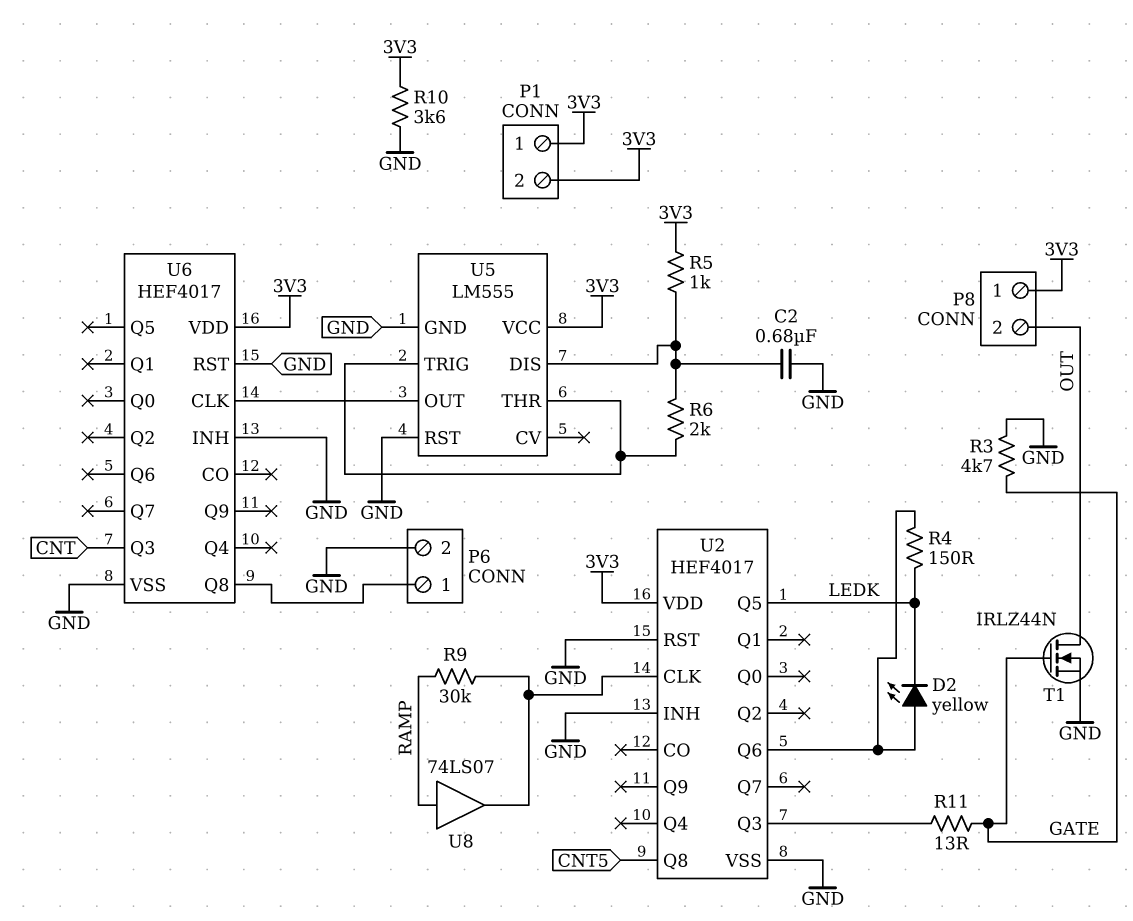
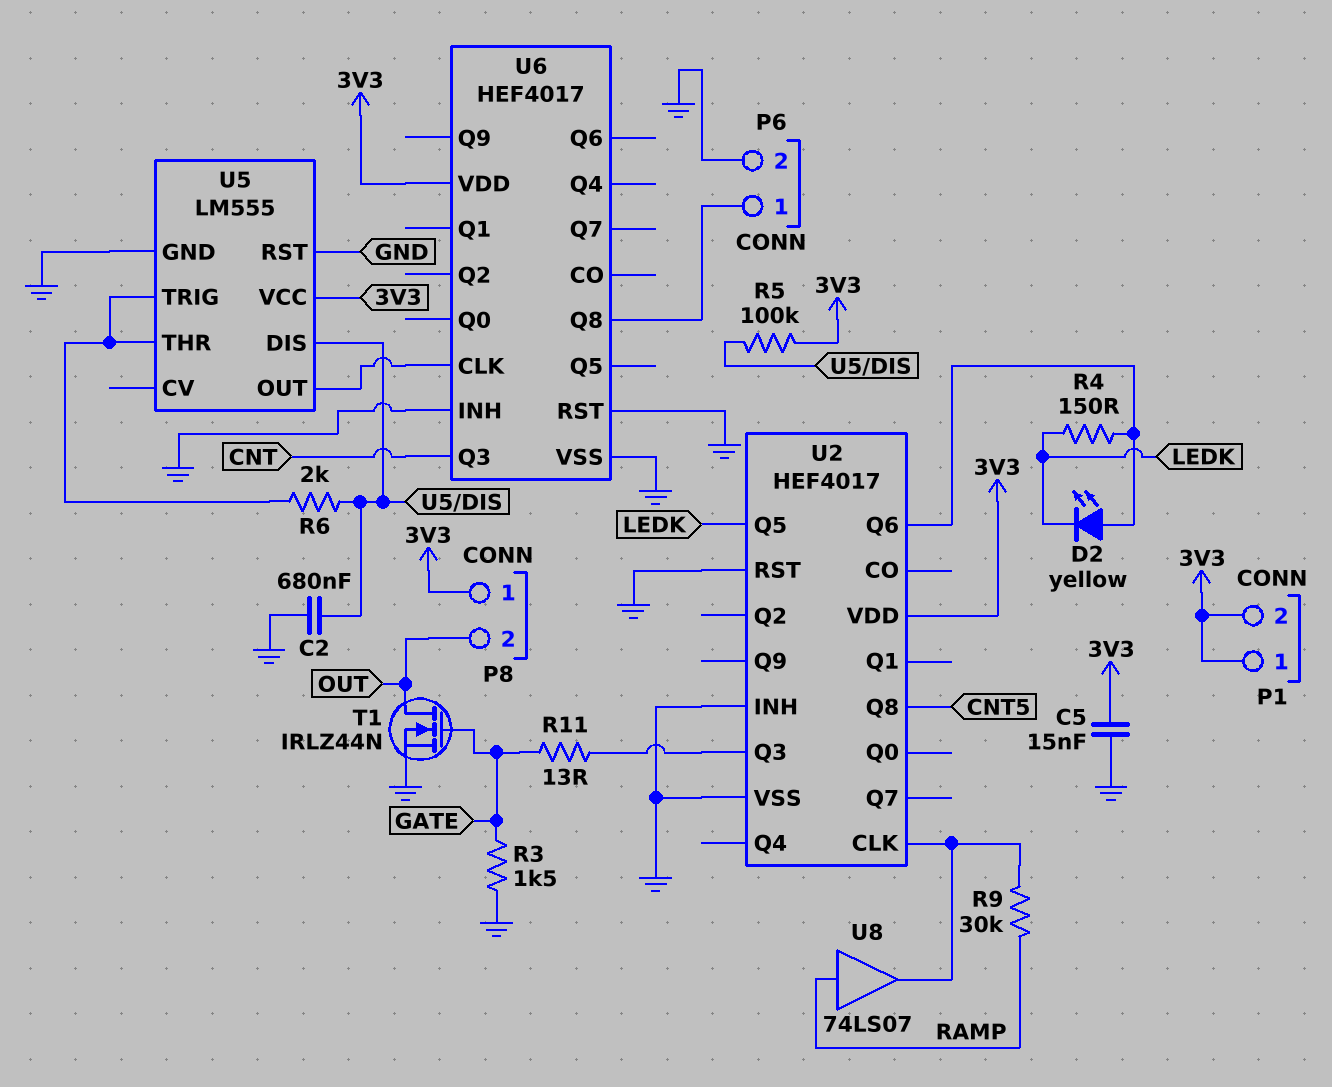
C5: none -> 15nF (3V3, GND)
R3: 4.7k (GATE, GND) -> 1.5k (GATE, GND)
R5: 1k (3V3, U5/DIS) -> 100k (3V3, U5/DIS)
R10: 3.6k (3V3, GND) -> none

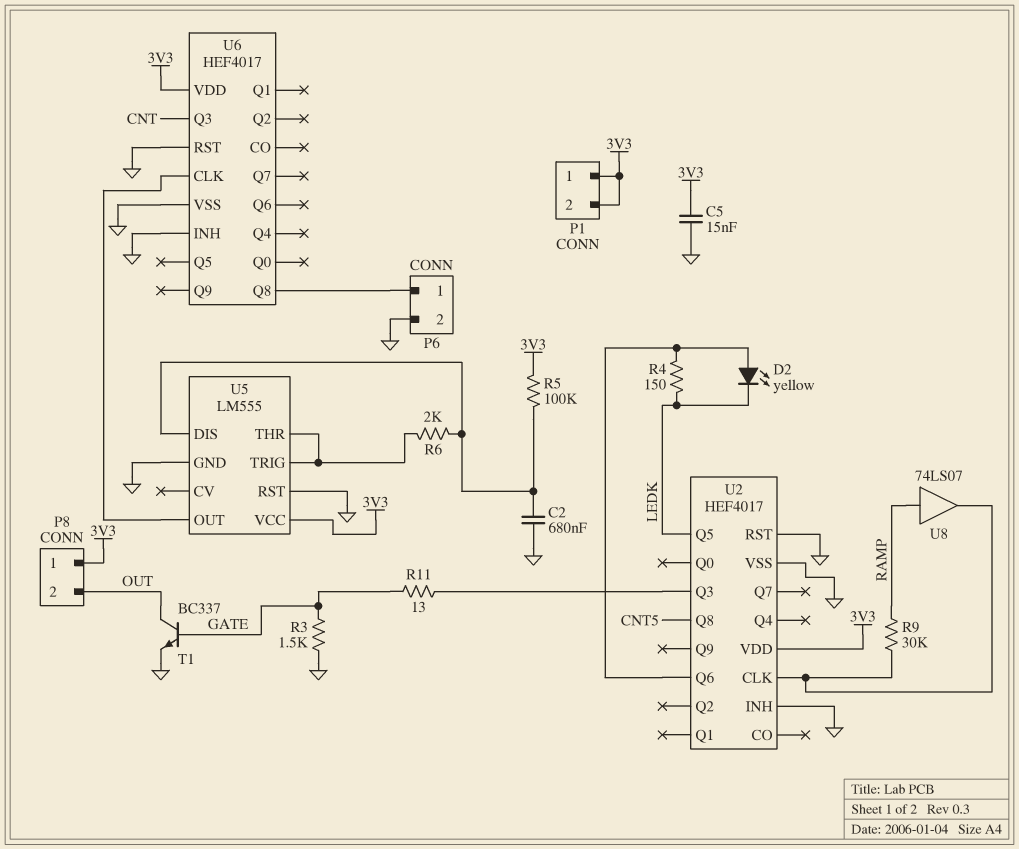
T1: NMOS IRLZ44N (G GATE, D OUT, S GND) -> NPN BC337 (B GATE, C OUT, E GND)

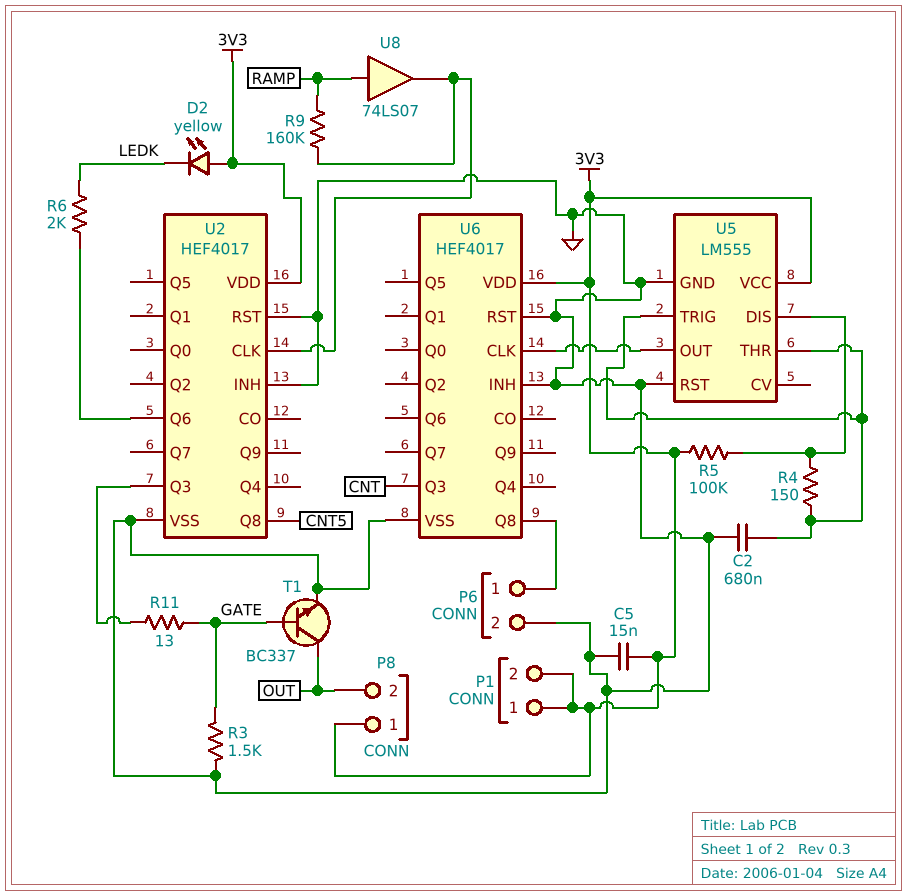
C2: 680nF (GND, U5/DIS) -> 680nF (GND, U5/THR)
D2: LED yellow (A U2/Q6, K LEDK) -> LED yellow (A 3V3, K LEDK)
R4: 150 (LEDK, U2/Q6) -> 150 (U5/DIS, U5/THR)
R6: 2k (U5/DIS, U5/THR) -> 2k (LEDK, U2/Q6)
R9: 30k (RAMP, U2/CLK) -> 160k (RAMP, U2/CLK)
U2 pin Q5: LEDK -> none

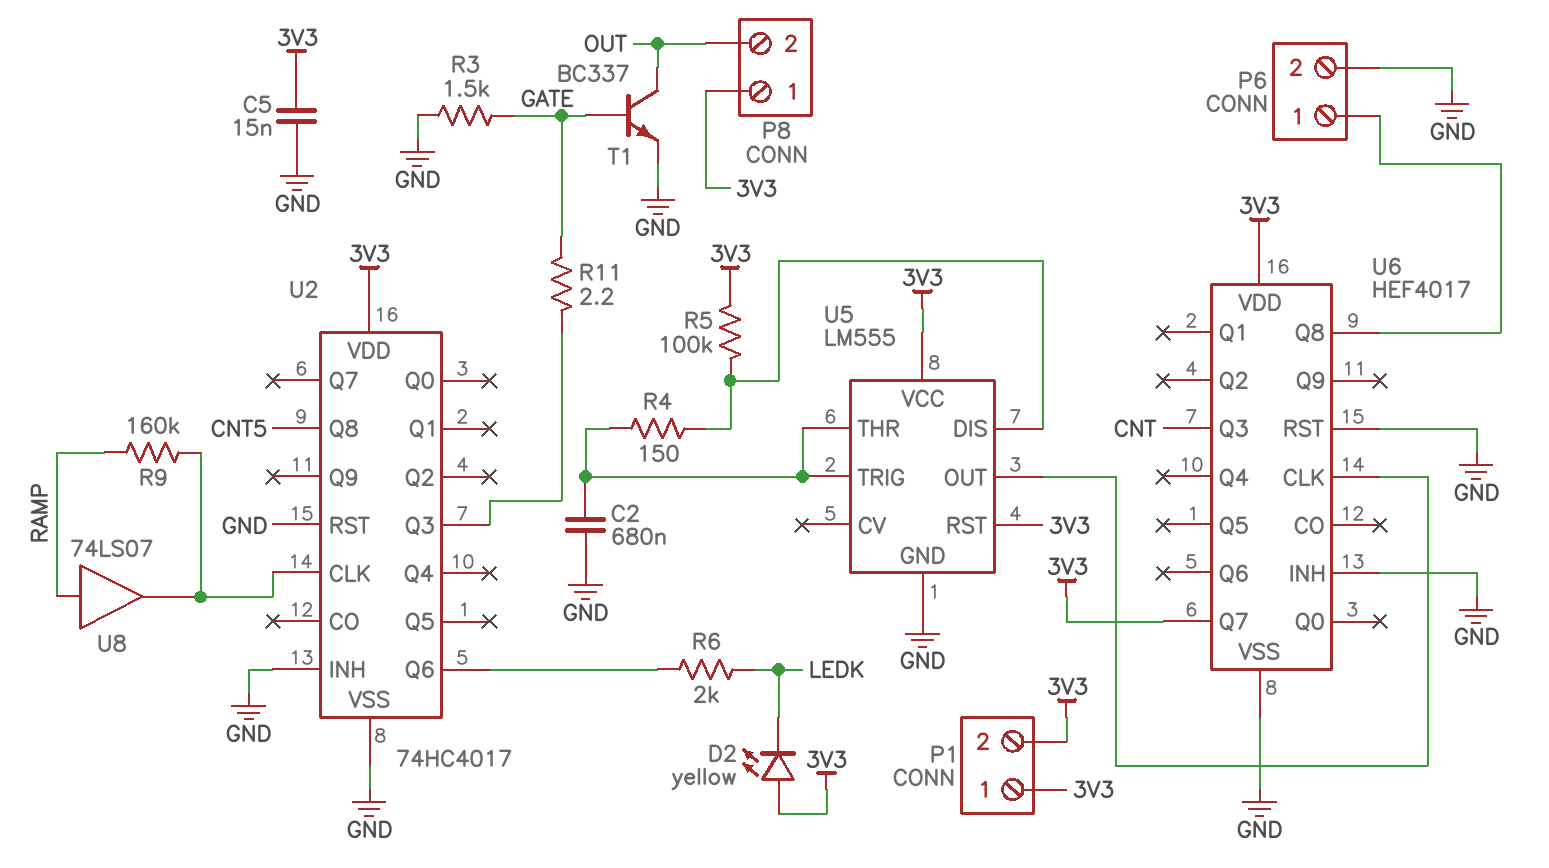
R11: 13 (GATE, U2/Q3) -> 2.2 (GATE, U2/Q3)
U2: HEF4017 -> 74HC4017
U5 pin RST: GND -> 3V3
U6 pin Q7: none -> 3V3

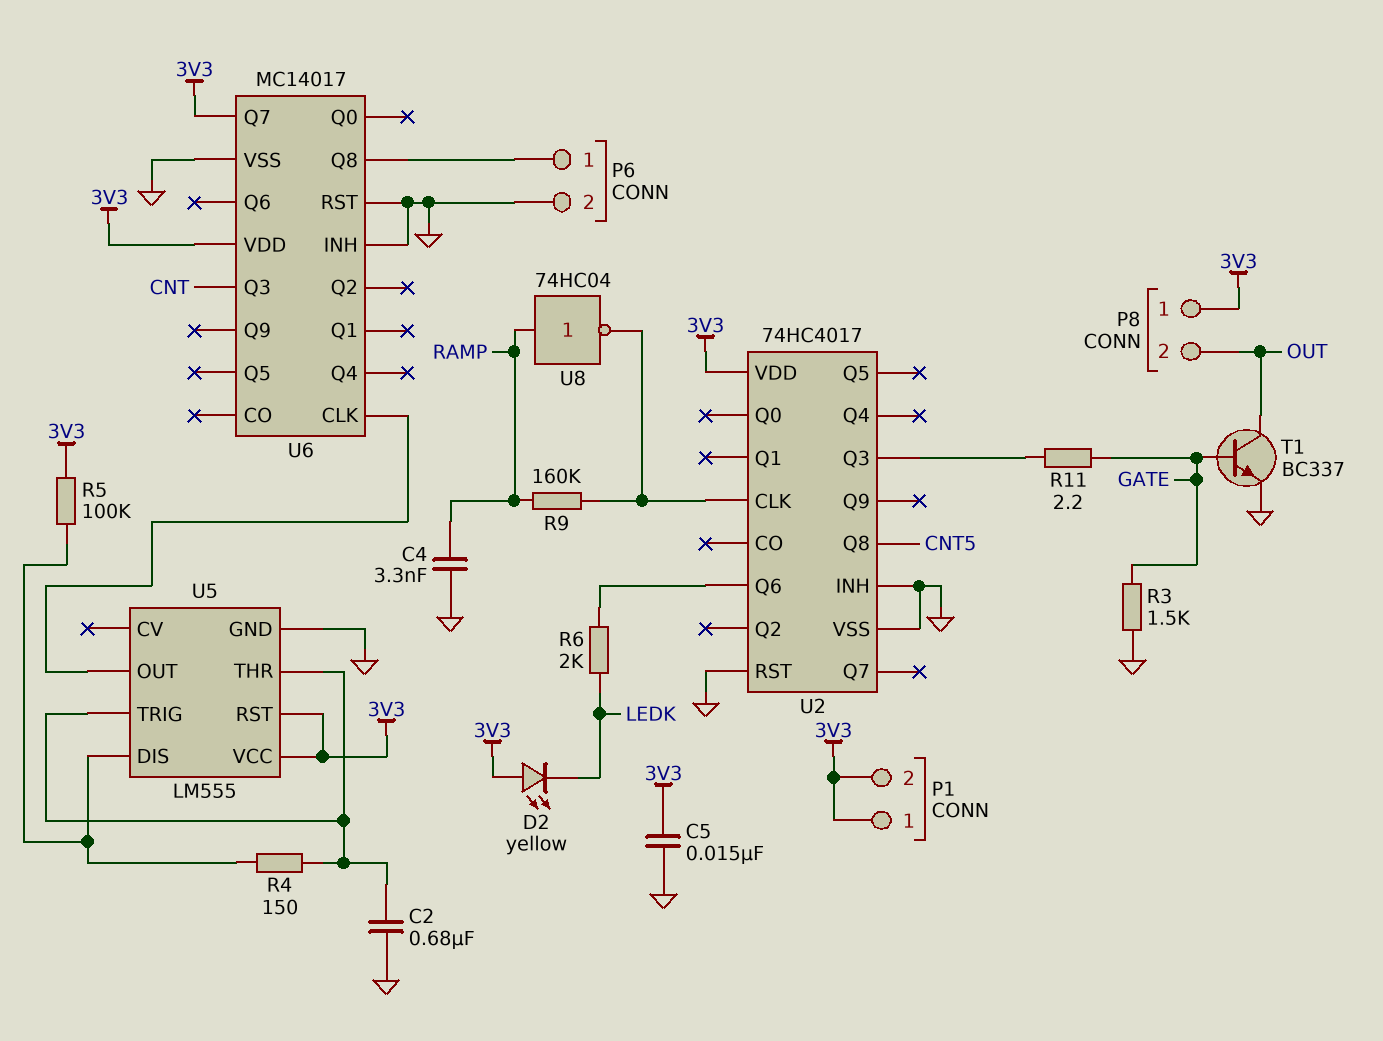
C4: none -> 3.3nF (GND, RAMP)
U6: HEF4017 -> MC14017
U8: buffer 74LS07 (in RAMP, out U2/CLK) -> NOT 74HC04 (in RAMP, out U2/CLK)

